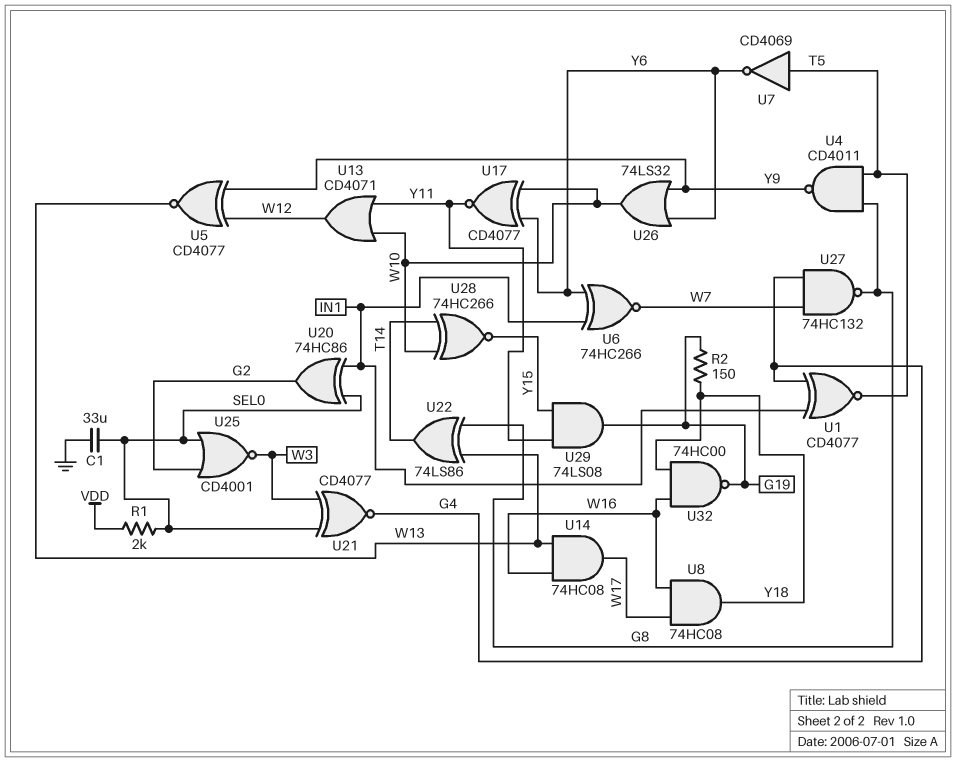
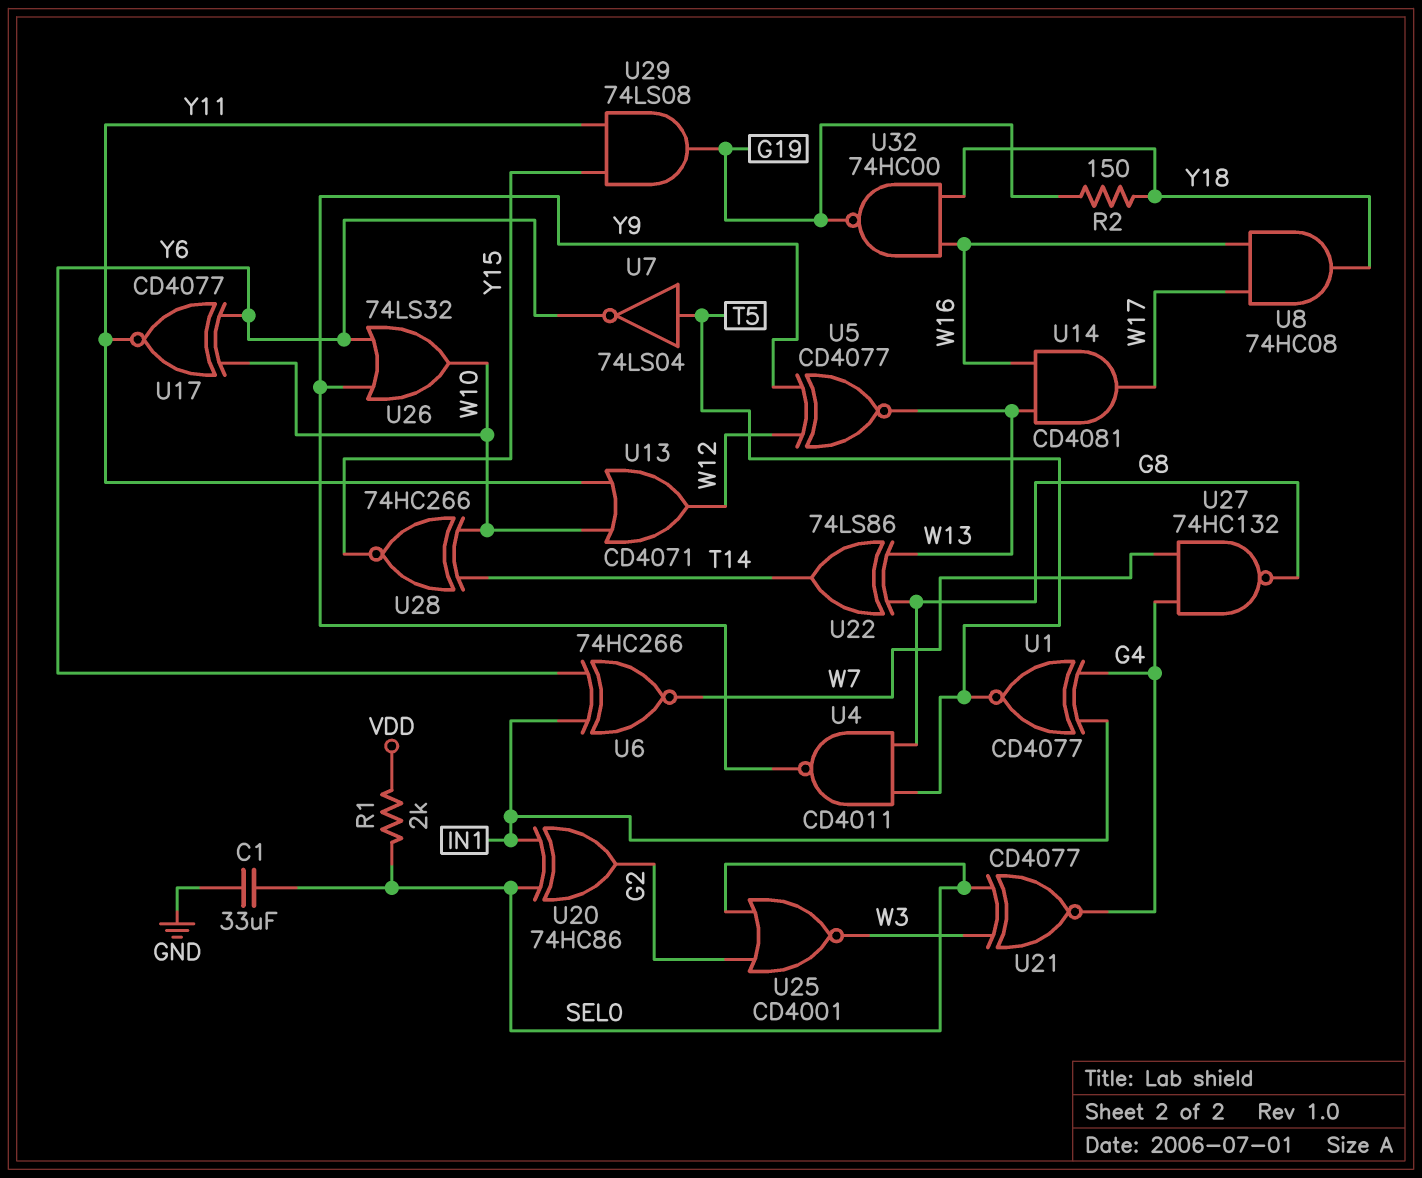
U7: NOT CD4069 (in T5, out Y6) -> NOT 74LS04 (in T5, out Y6)
U14: AND 74HC08 (in W13, in W16, out W17) -> AND CD4081 (in W13, in W16, out W17)

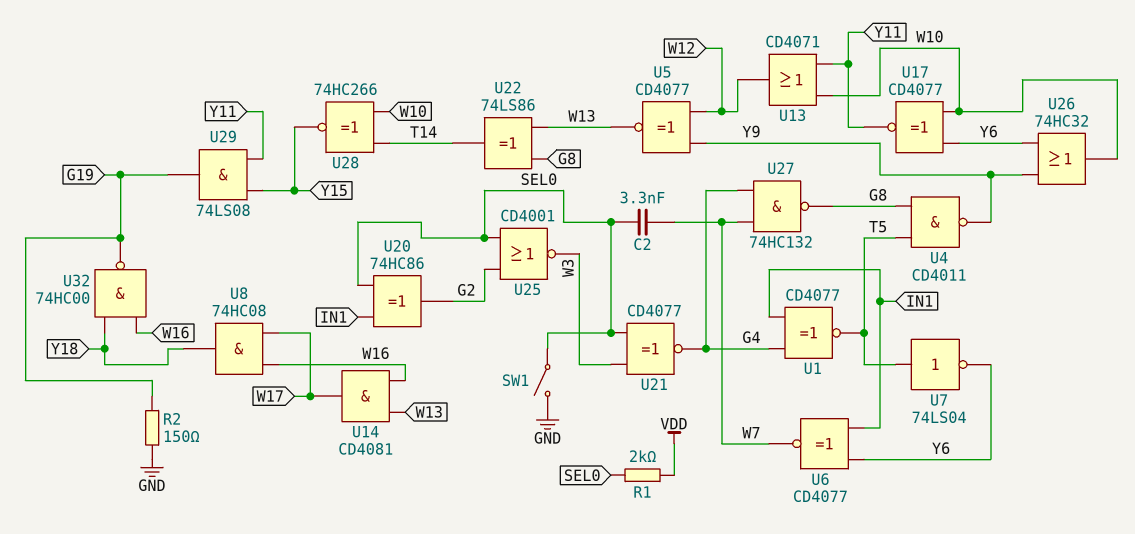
C1: 33uF (GND, SEL0) -> none
C2: none -> 3.3nF (SEL0, W7)
R2: 150 (G19, Y18) -> 150 (G19, GND)
SW1: none -> switch (GND, SEL0)
U6: XNOR 74HC266 (in IN1, in Y6, out W7) -> XNOR CD4077 (in IN1, in Y6, out W7)
U26: OR 74LS32 (in Y6, in Y9, out W10) -> OR 74HC32 (in Y6, in Y9, out W10)

